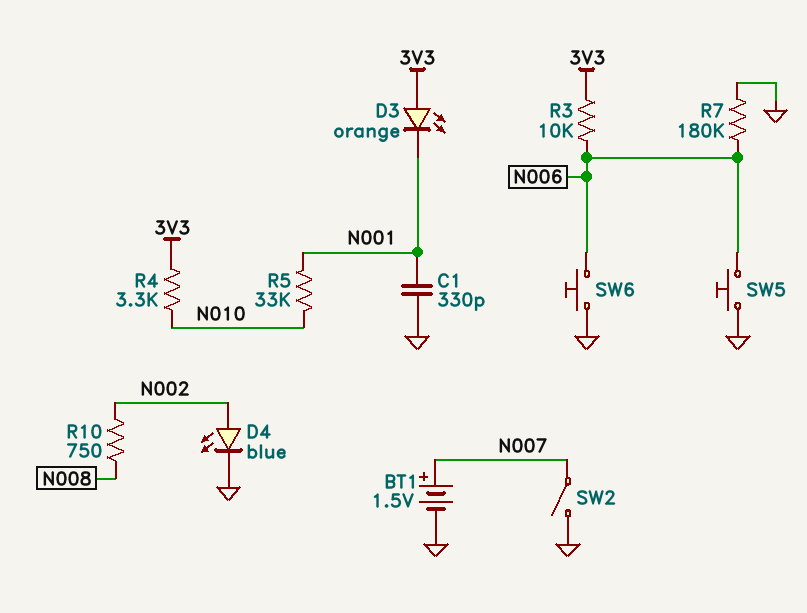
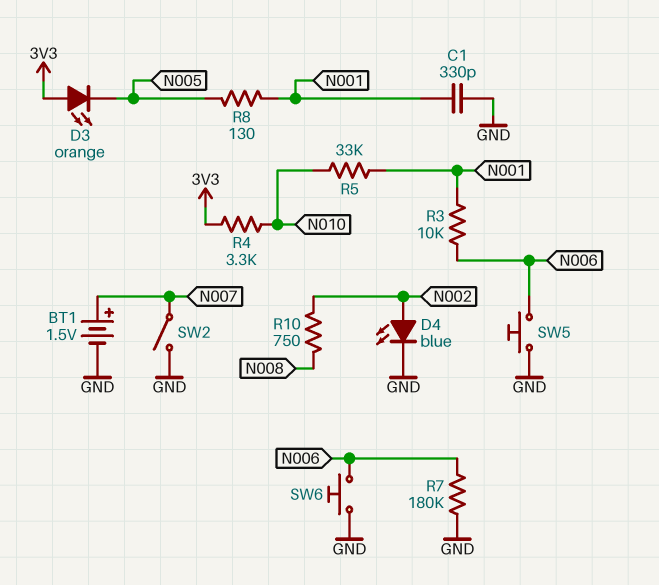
D3: LED orange (A 3V3, K N001) -> LED orange (A 3V3, K N005)
R3: 10k (3V3, N006) -> 10k (N001, N006)
R8: none -> 130 (N001, N005)

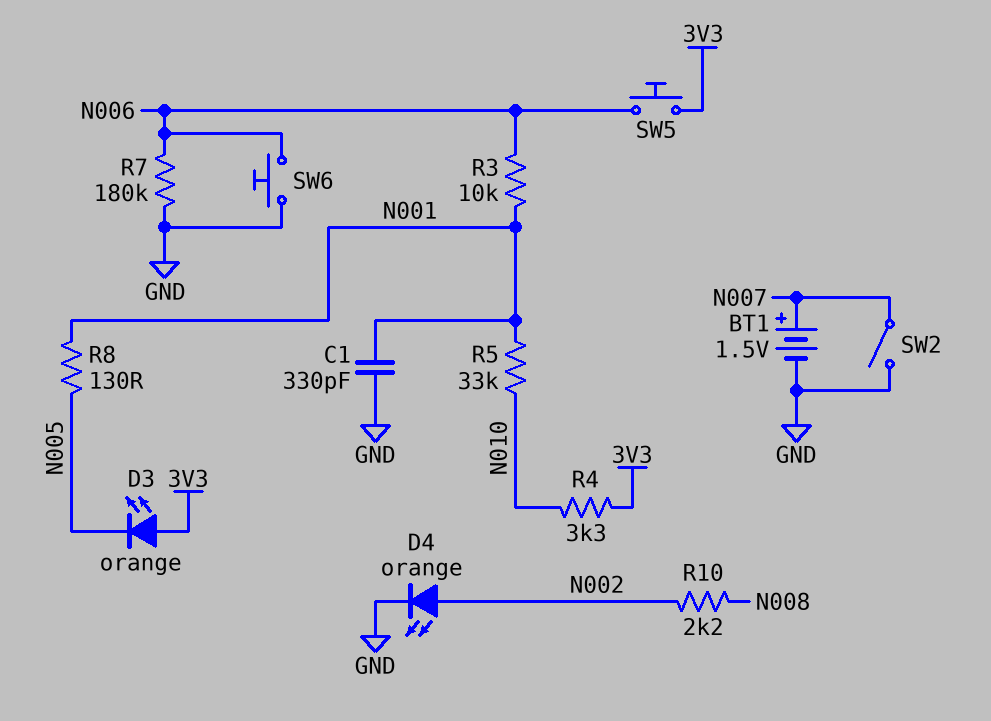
D4: LED blue (A N002, K GND) -> LED orange (A N002, K GND)
R10: 750 (N002, N008) -> 2.2k (N002, N008)
SW5: button (GND, N006) -> button (3V3, N006)

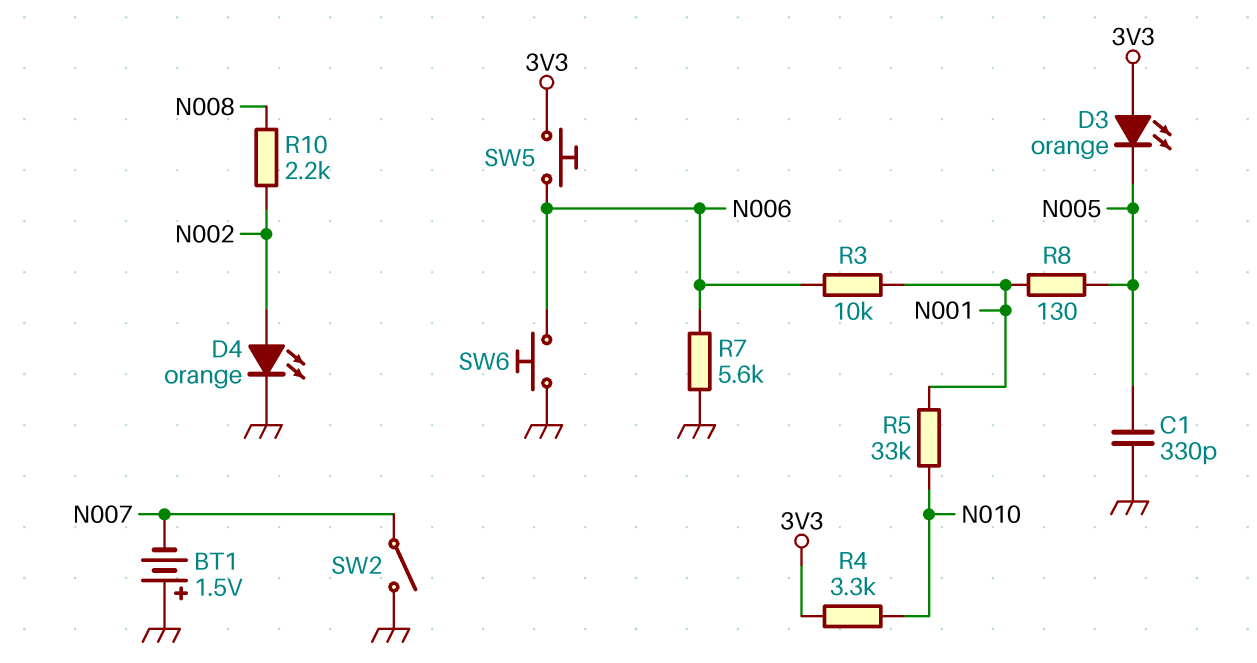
BT1: 1.5V (plus N007, minus GND) -> 1.5V (plus GND, minus N007)
C1: 330pF (GND, N001) -> 330pF (GND, N005)
R7: 180k (GND, N006) -> 5.6k (GND, N006)

